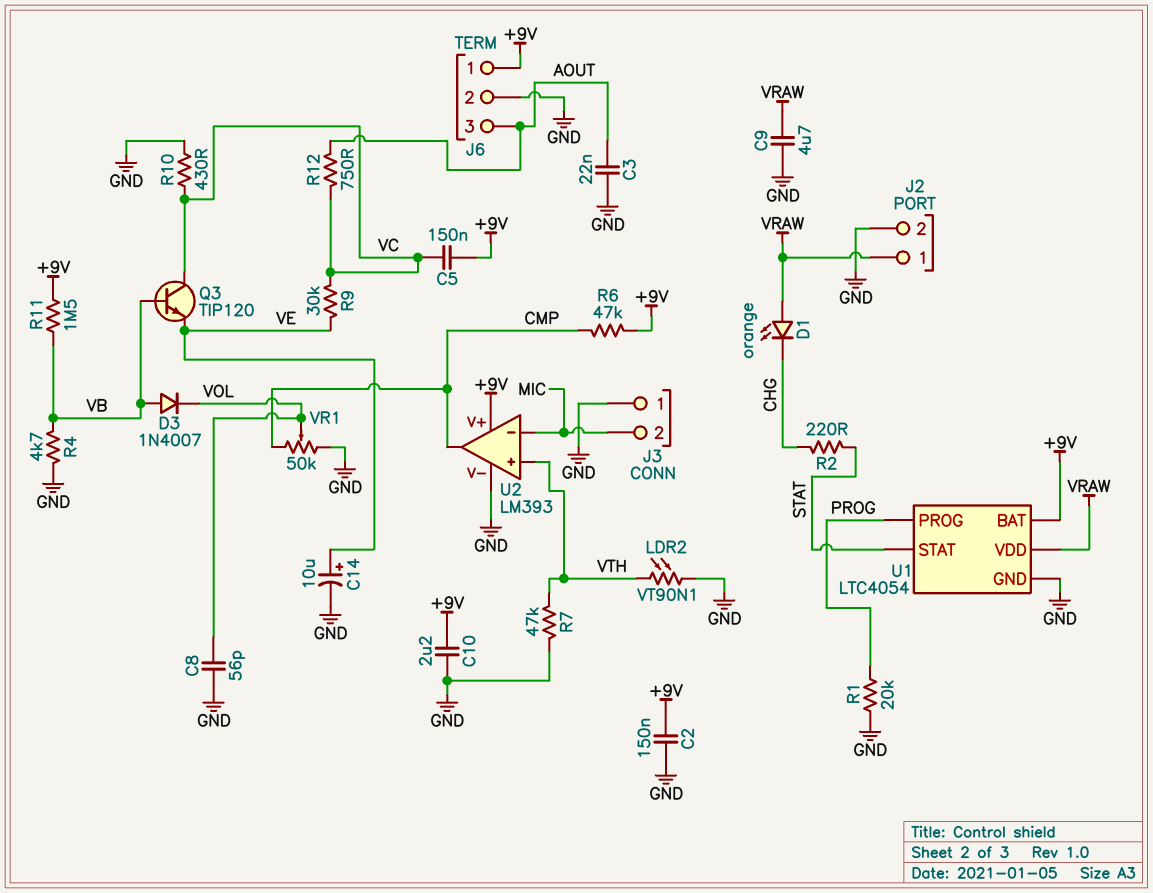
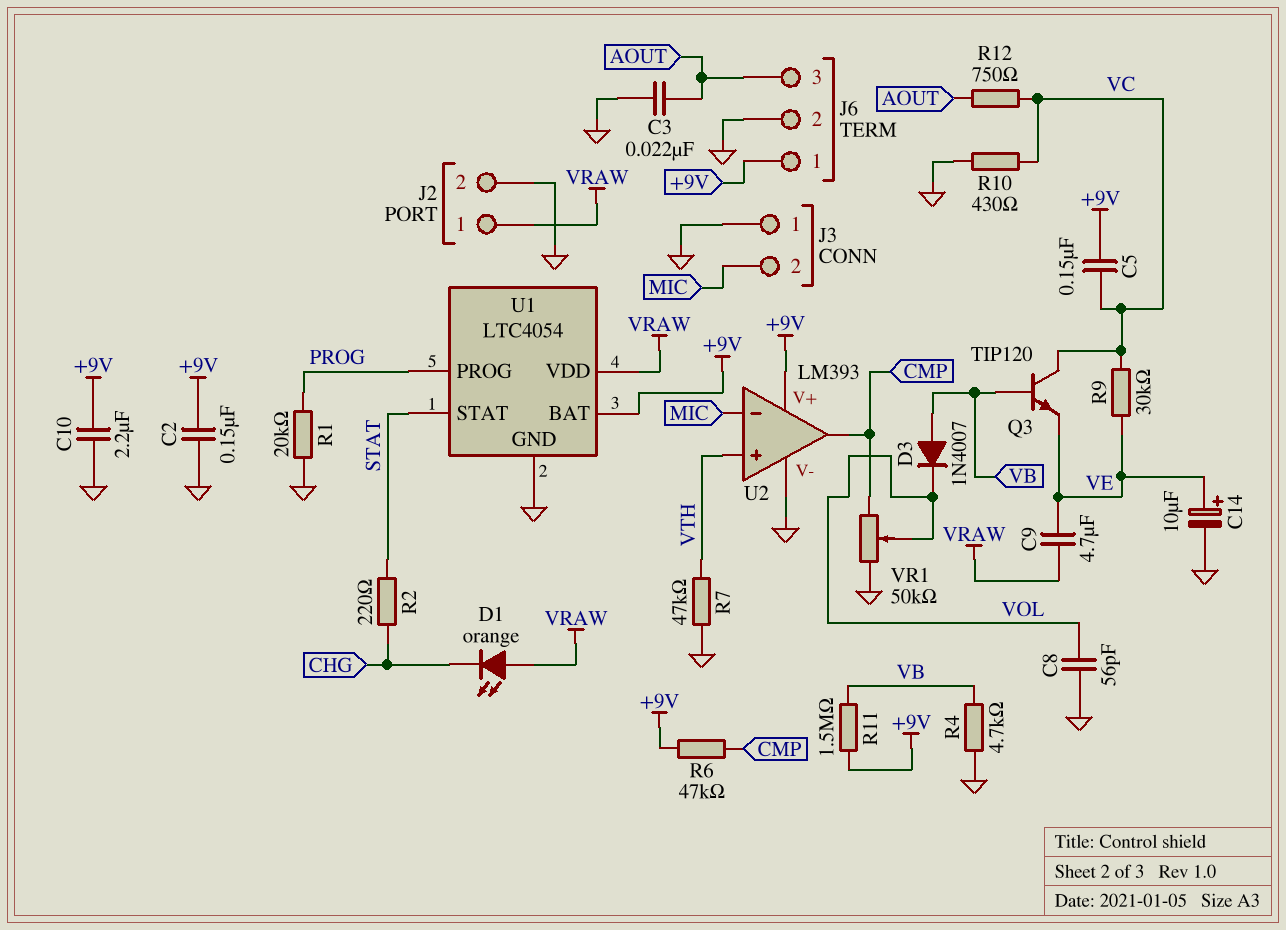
C9: 4.7uF (GND, VRAW) -> 4.7uF (VE, VRAW)
LDR2: VT90N1 (GND, VTH) -> none

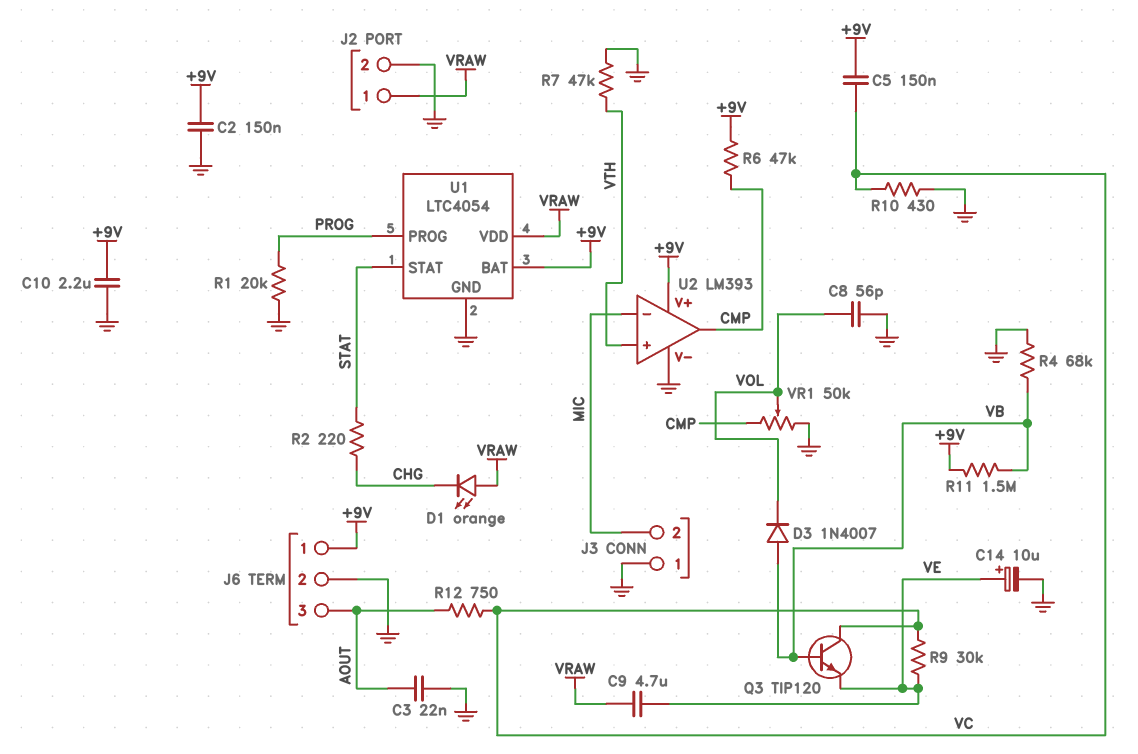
R4: 4.7k (GND, VB) -> 68k (GND, VB)

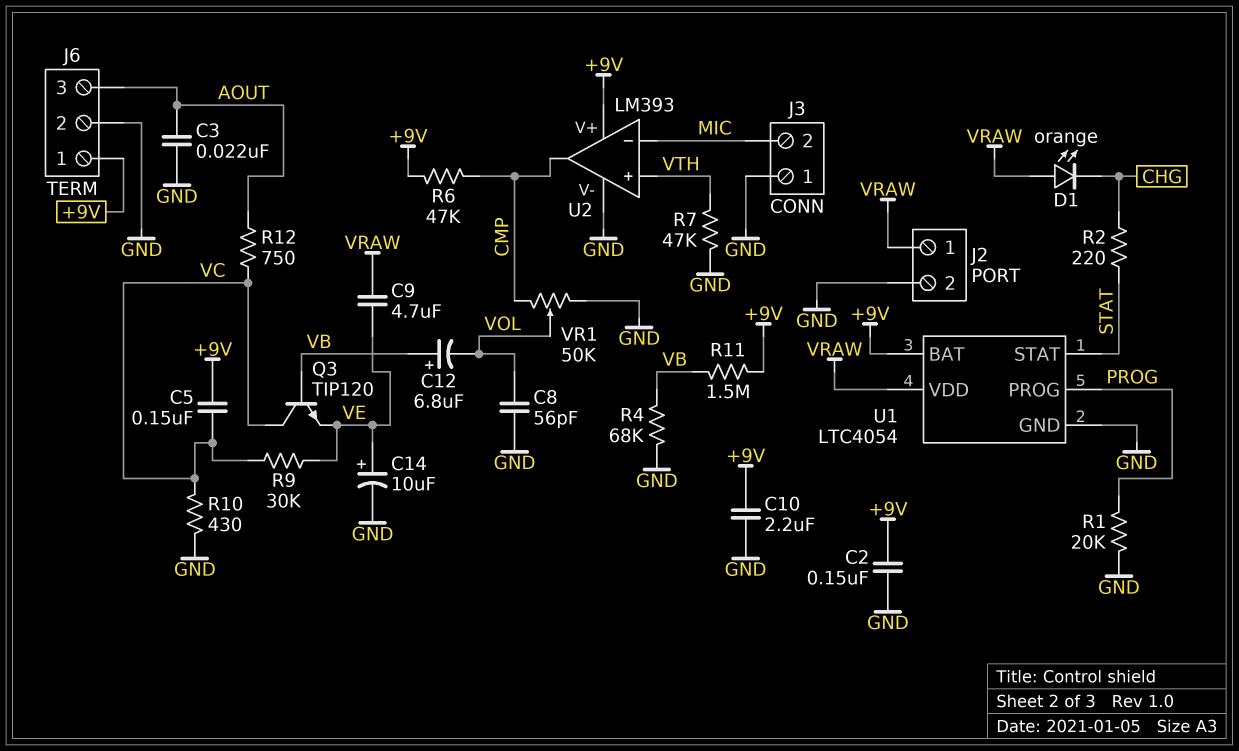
C12: none -> 6.8uF (plus VB, minus VOL)
D3: diode 1N4007 (A VB, K VOL) -> none

